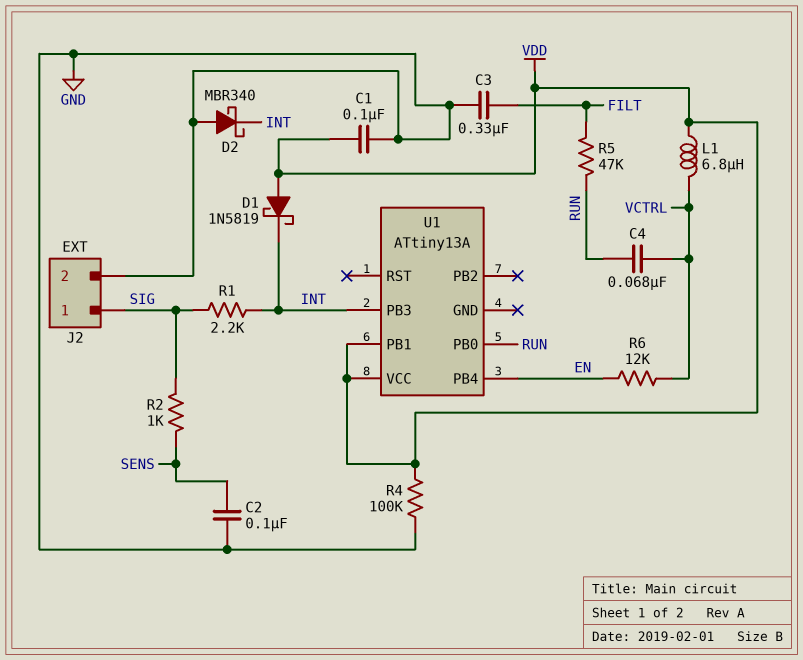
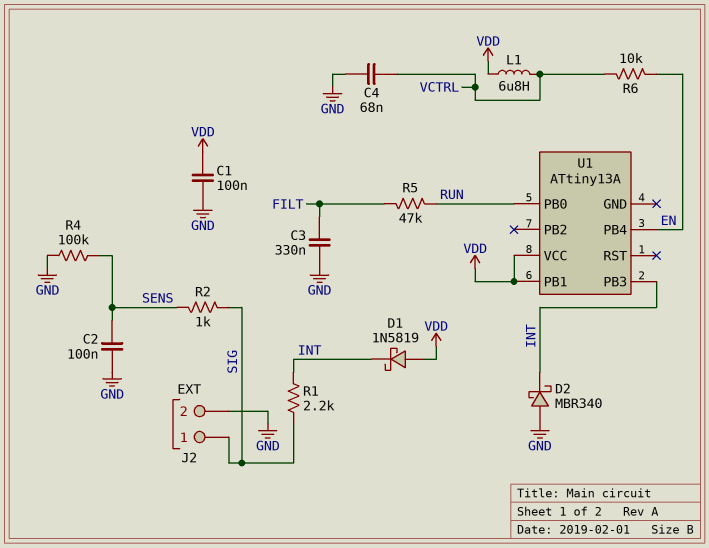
C4: 68nF (RUN, VCTRL) -> 68nF (GND, VCTRL)
R4: 100k (GND, VDD) -> 100k (GND, SENS)
R6: 12k (EN, VCTRL) -> 10k (EN, VCTRL)

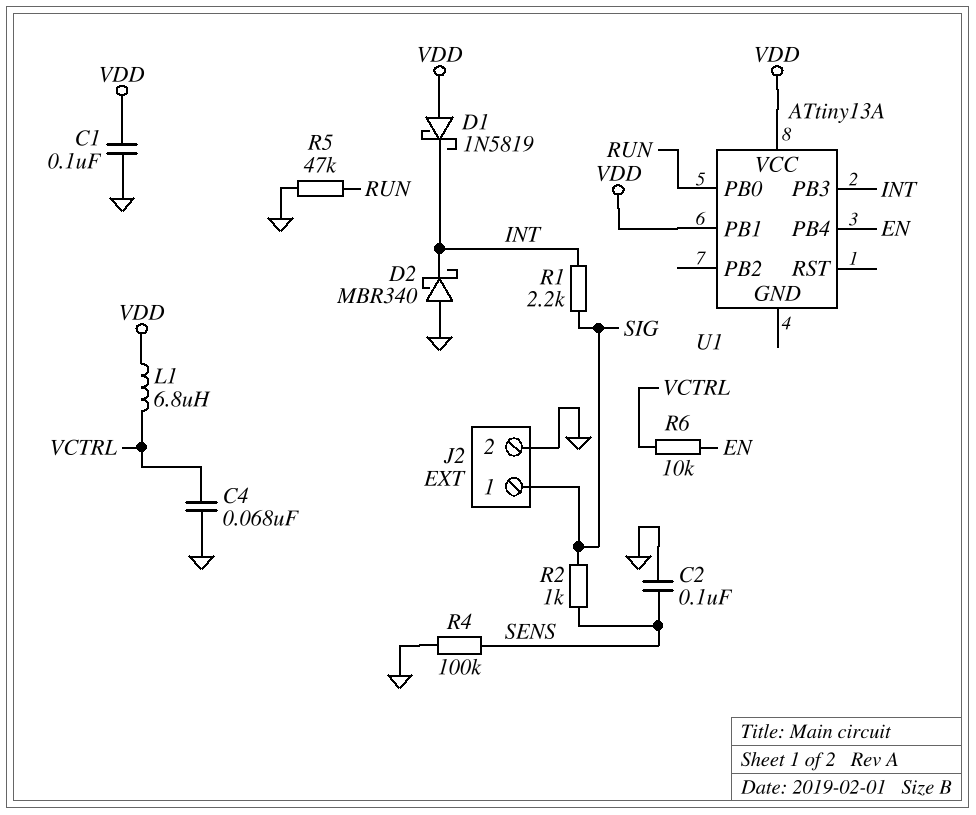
C3: 330nF (FILT, GND) -> none
R5: 47k (FILT, RUN) -> 47k (GND, RUN)

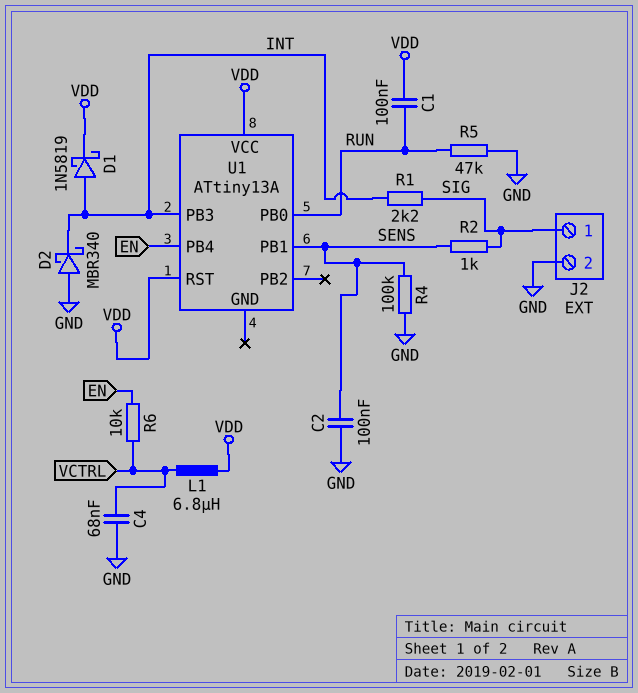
C1: 100nF (GND, VDD) -> 100nF (RUN, VDD)
D1: schottky 1N5819 (A VDD, K INT) -> schottky 1N5819 (A INT, K VDD)
U1 pin PB1: VDD -> SENS
U1 pin RST: none -> VDD

